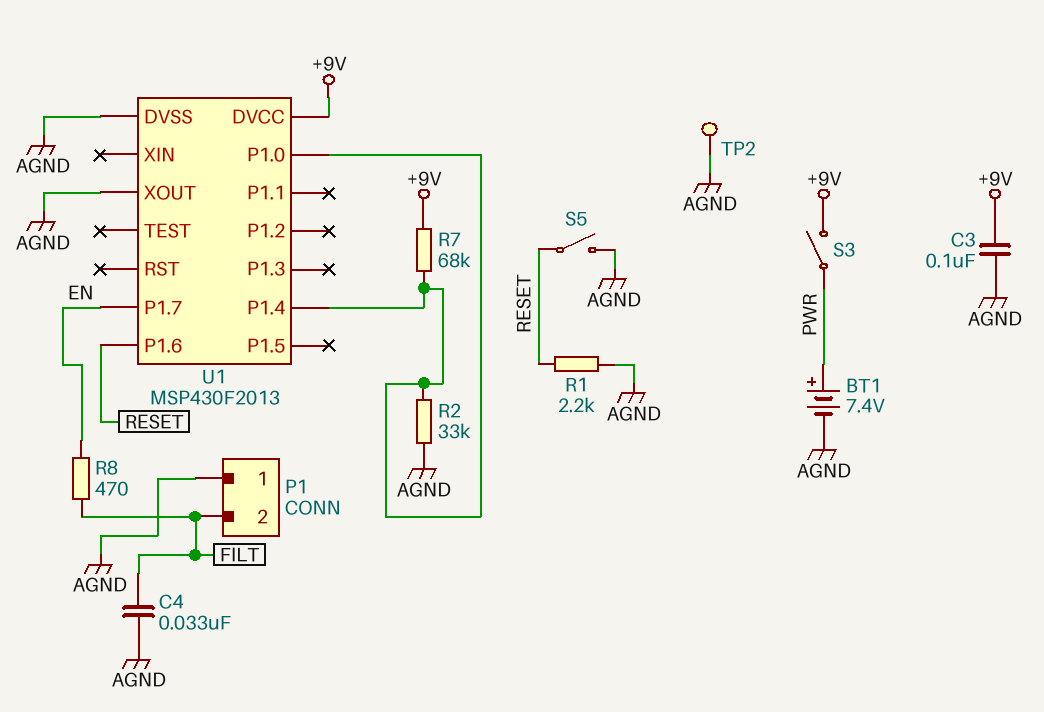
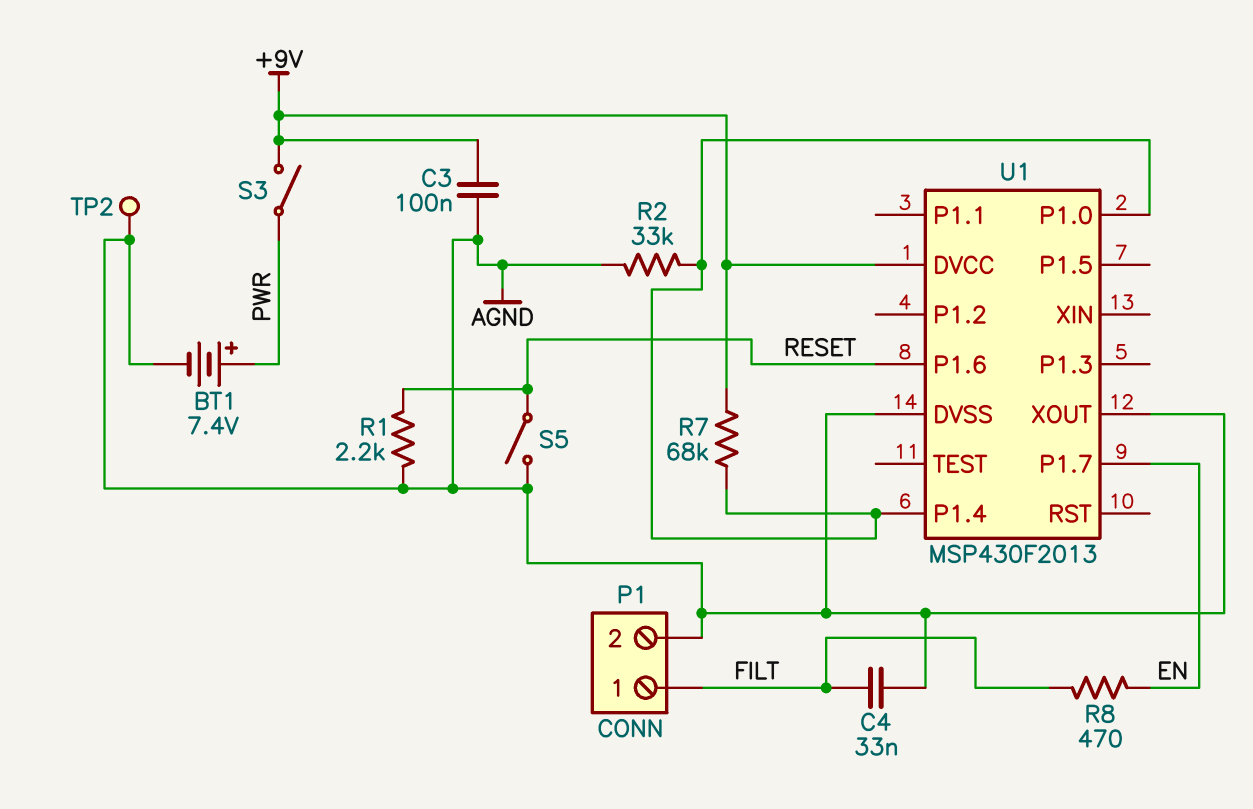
P1 pin 1: AGND -> FILT
P1 pin 2: FILT -> AGND

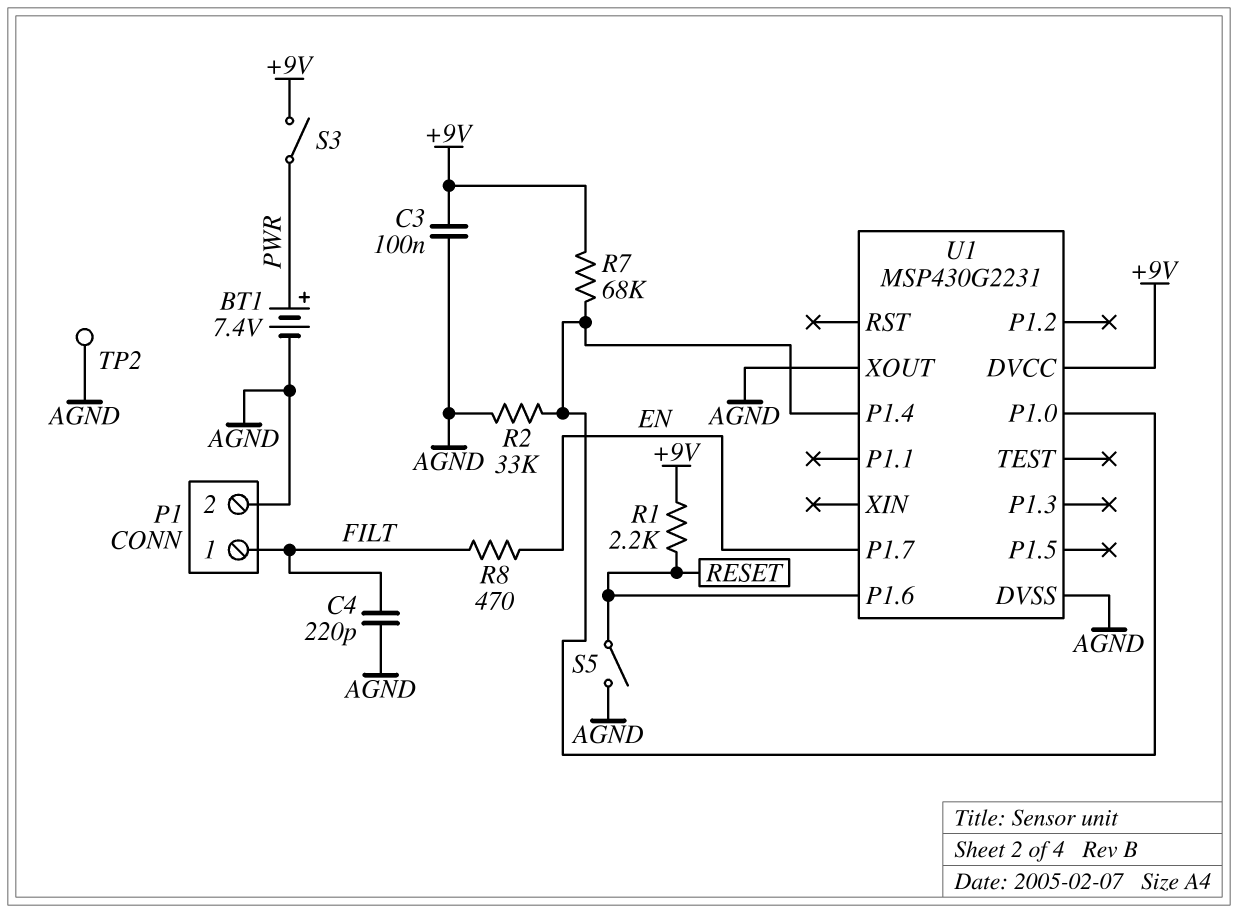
C4: 33nF (AGND, FILT) -> 220pF (AGND, FILT)
R1: 2.2k (AGND, RESET) -> 2.2k (+9V, RESET)
U1: MSP430F2013 -> MSP430G2231

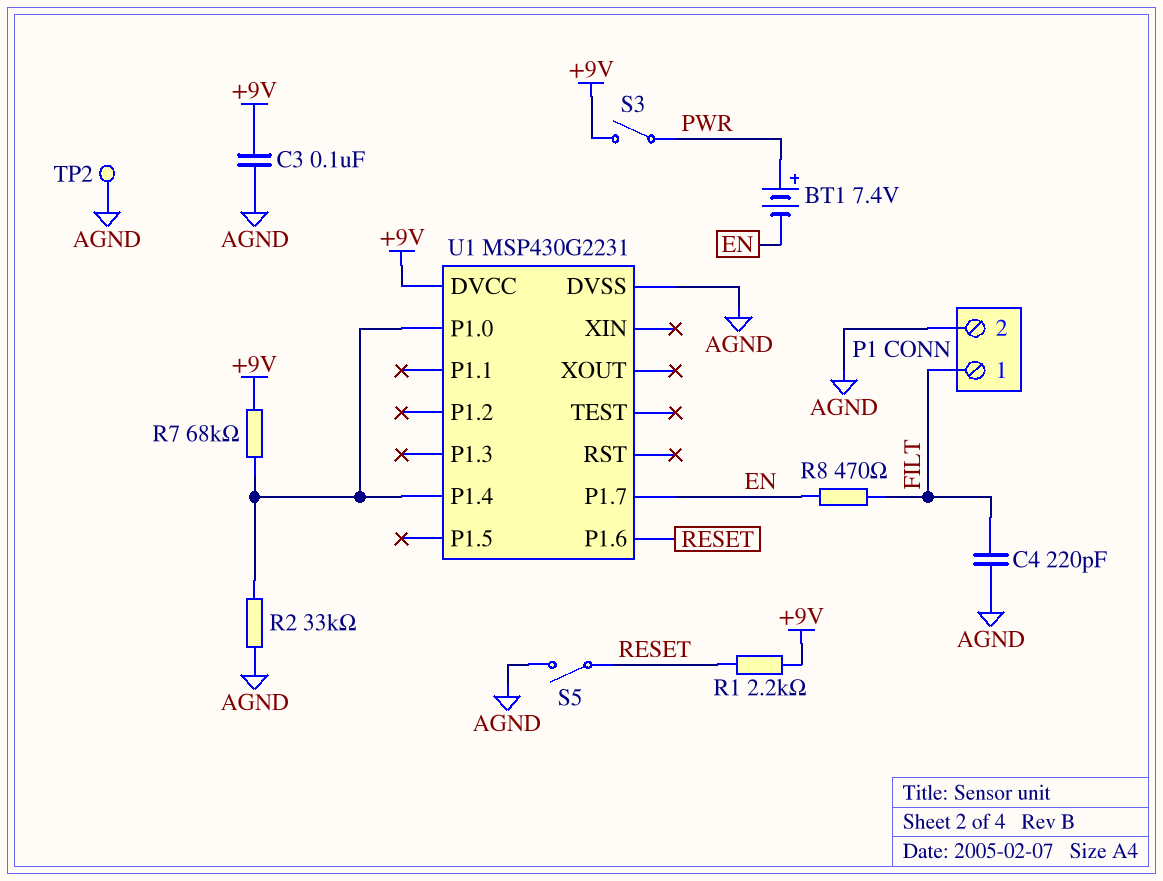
BT1: 7.4V (plus PWR, minus AGND) -> 7.4V (plus PWR, minus EN)
U1 pin XOUT: AGND -> none

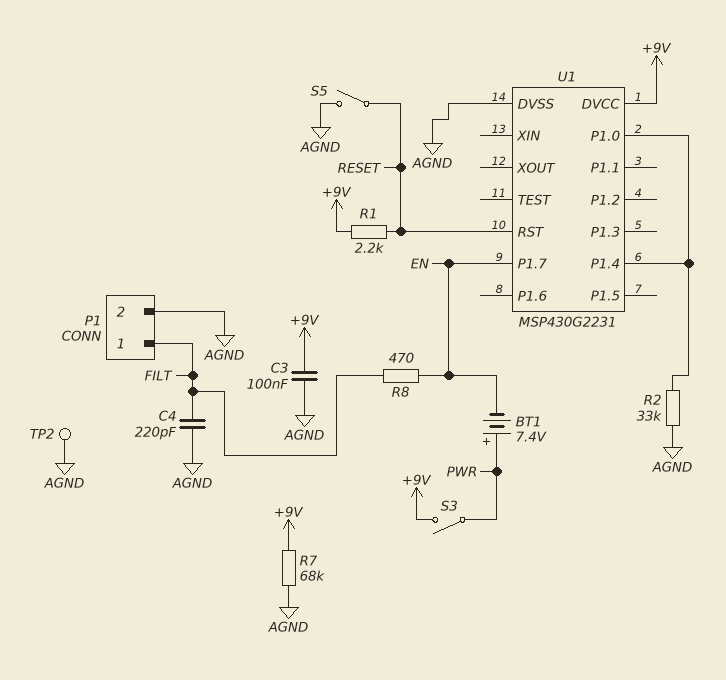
R7: 68k (+9V, U1/P1.0) -> 68k (+9V, AGND)
U1 pin P1.6: RESET -> none
U1 pin RST: none -> RESET

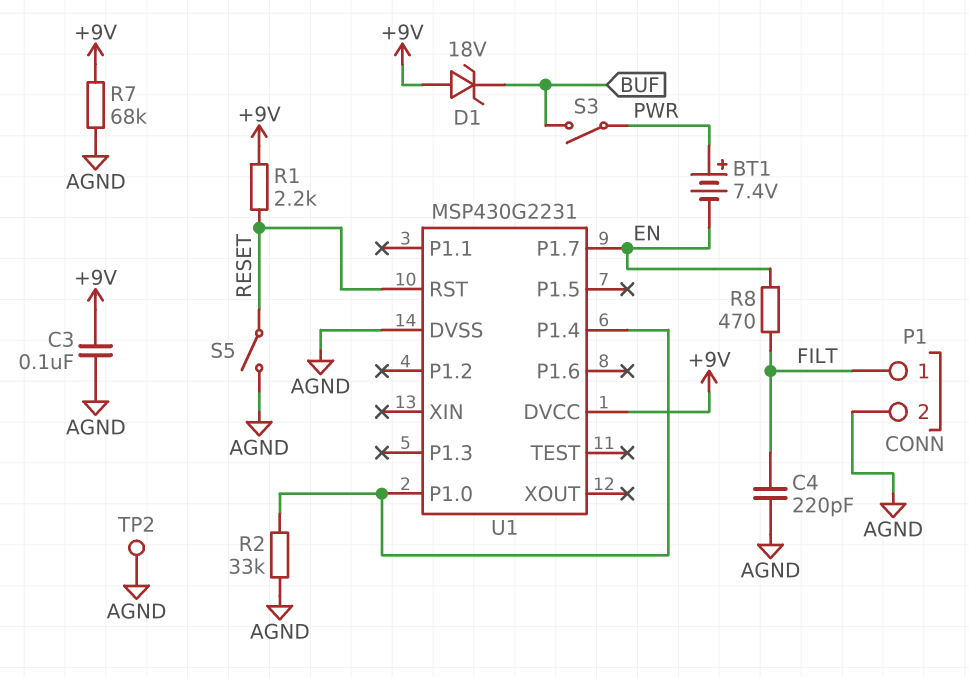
D1: none -> zener 18V (A +9V, K BUF)
S3: switch (+9V, PWR) -> switch (BUF, PWR)

